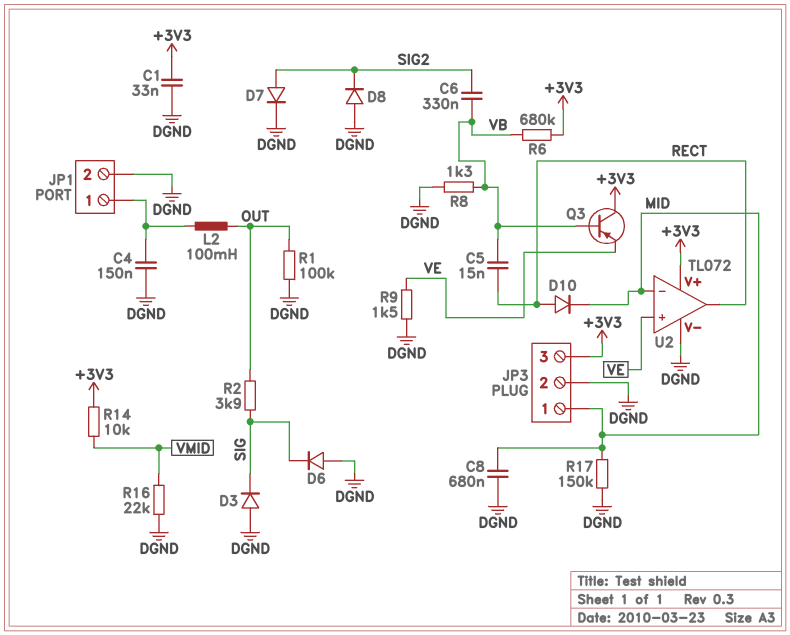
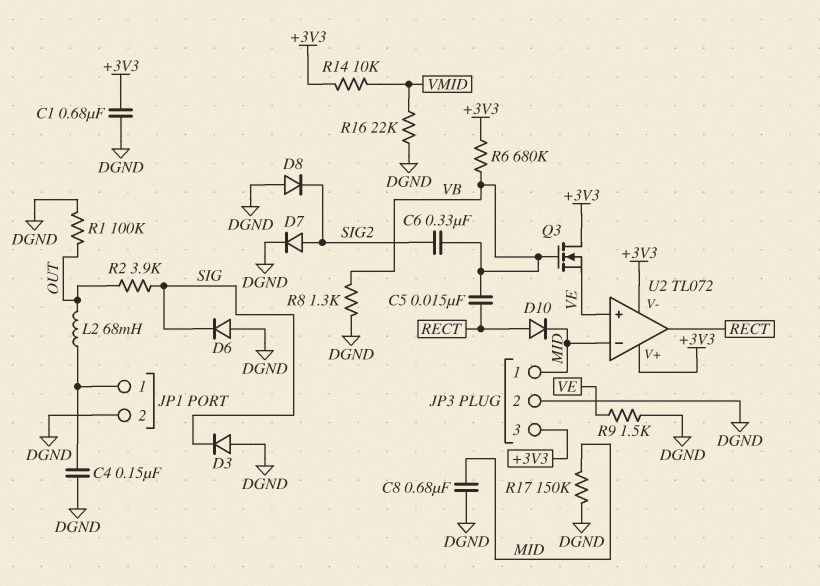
C1: 33nF (+3V3, DGND) -> 680nF (+3V3, DGND)
L2: 100mH (JP1/1, OUT) -> 68mH (JP1/1, OUT)
Q3: PNP (B VB, C +3V3, E VE) -> NMOS (G VB, D +3V3, S VE)
U2 pin V-: DGND -> +3V3

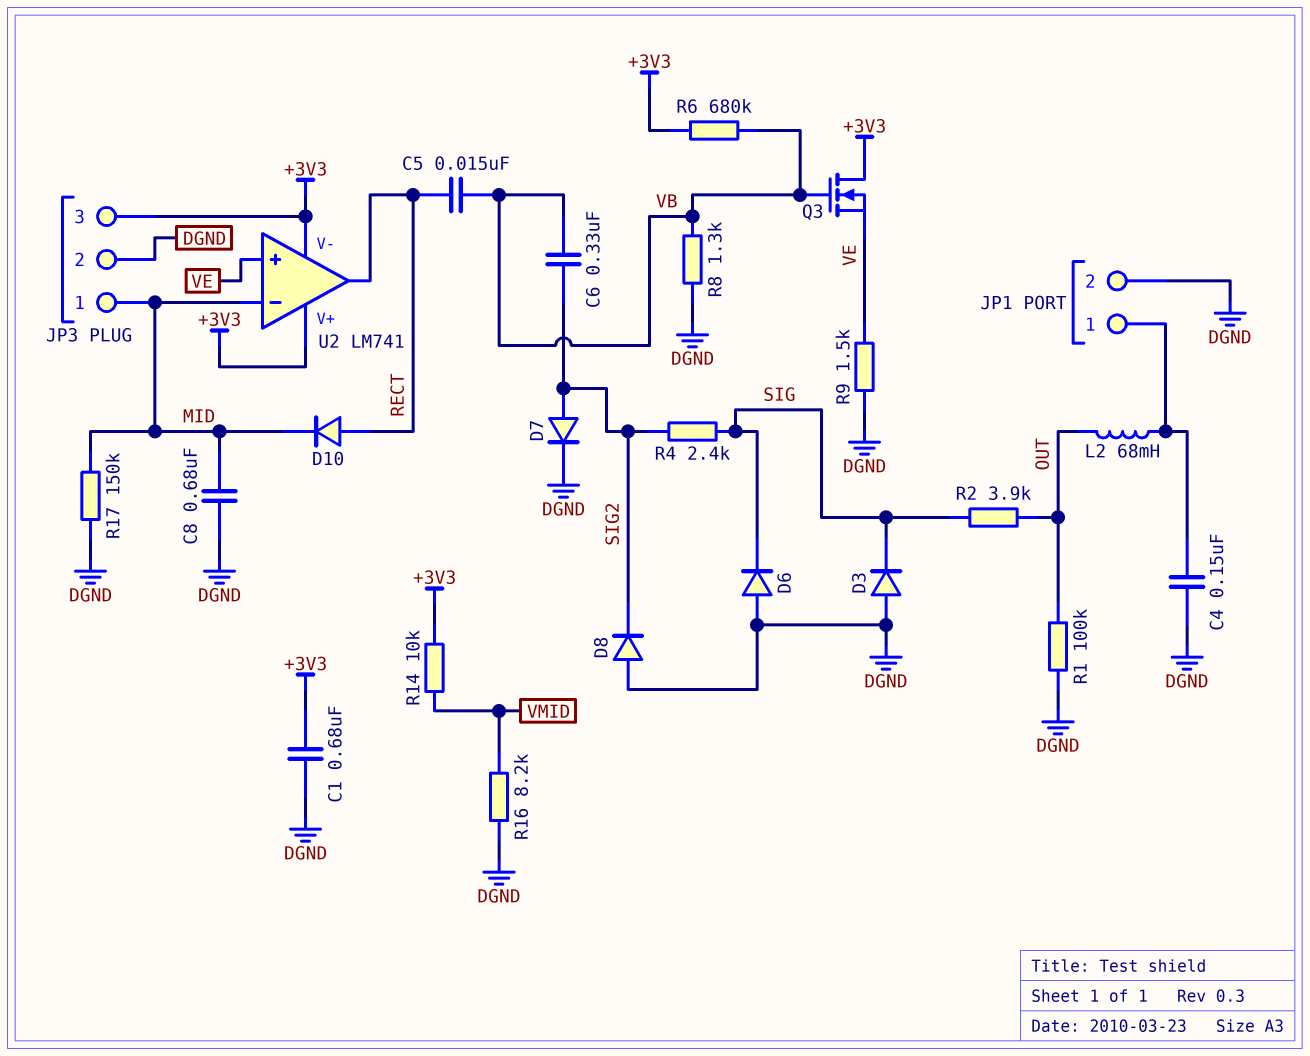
R4: none -> 2.4k (SIG, SIG2)
R16: 22k (DGND, VMID) -> 8.2k (DGND, VMID)
U2: TL072 -> LM741

